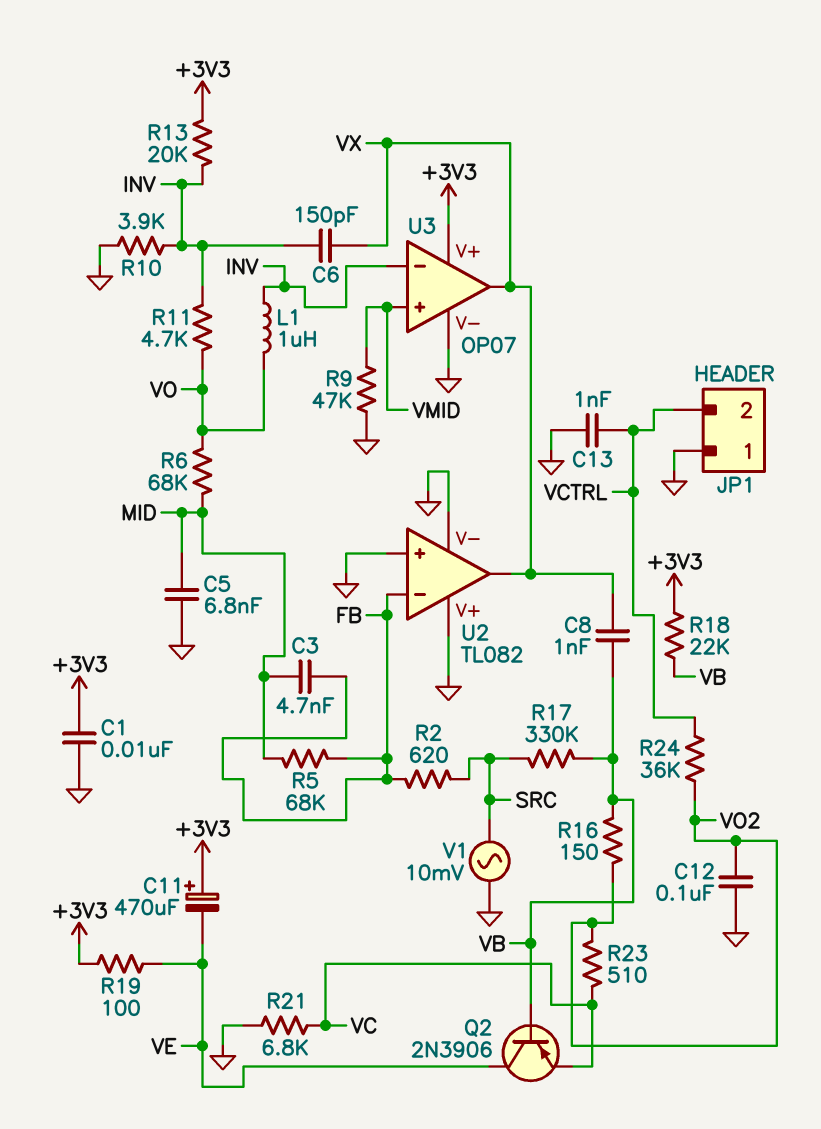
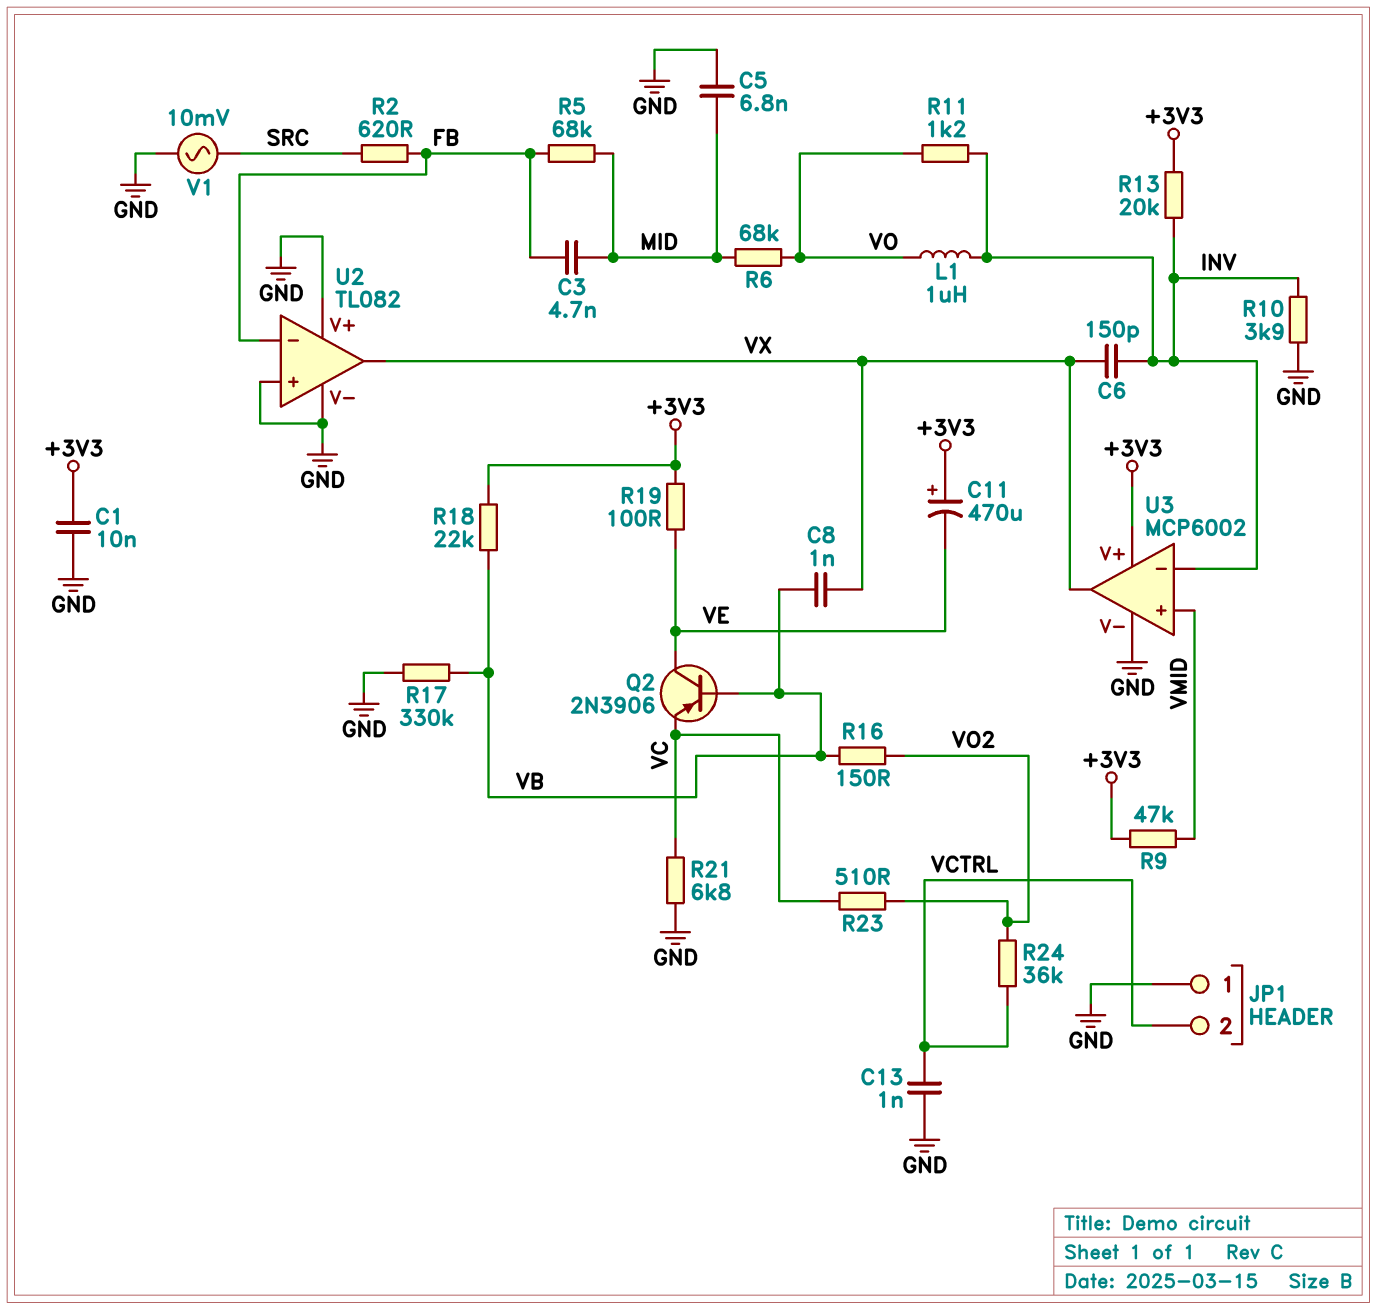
C12: 100nF (GND, VO2) -> none
R9: 47k (GND, VMID) -> 47k (+3V3, VMID)
R11: 4.7k (INV, VO) -> 1.2k (INV, VO)
R17: 330k (SRC, VB) -> 330k (GND, VB)
U3: OP07 -> MCP6002

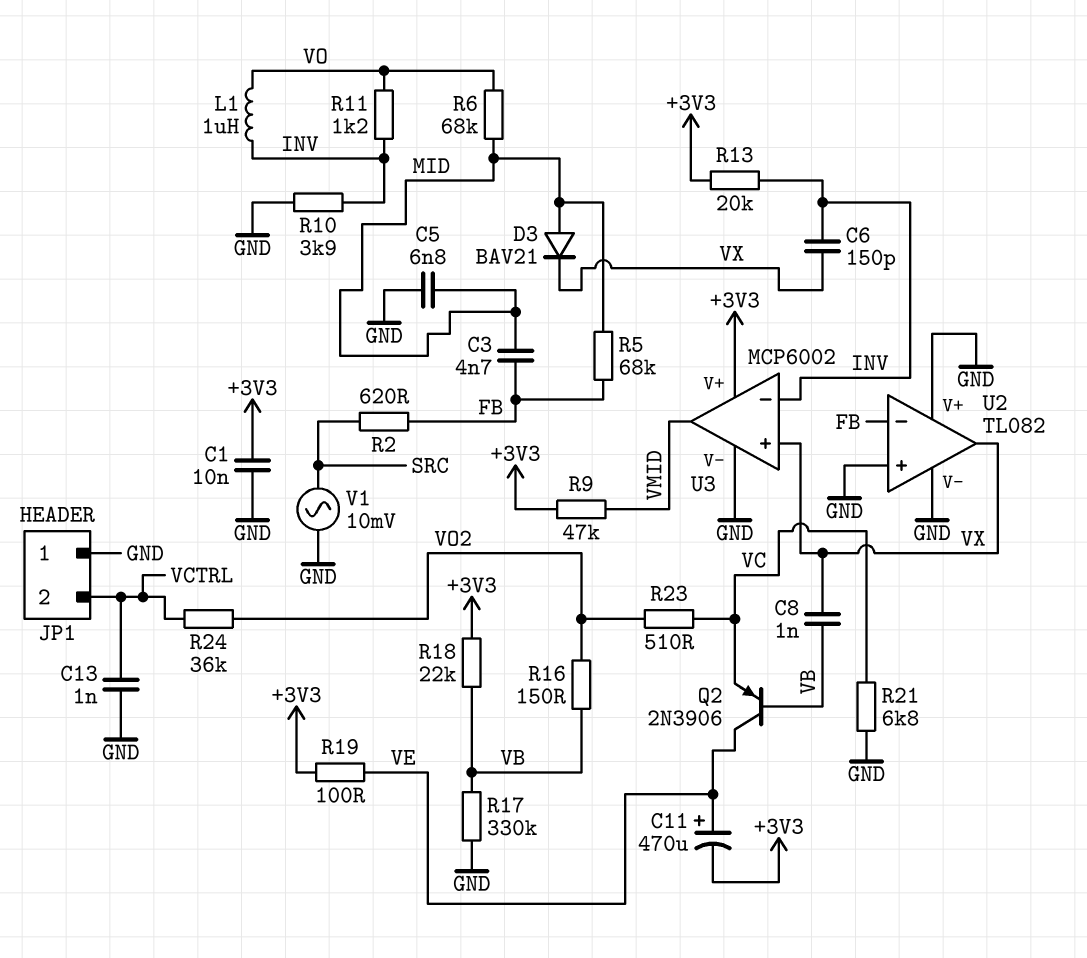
C11: 470uF (plus +3V3, minus VE) -> 470uF (plus VE, minus +3V3)
D3: none -> diode BAV21 (A MID, K VX)
U3 pin in+: VMID -> VX
U3 pin out: VX -> VMID

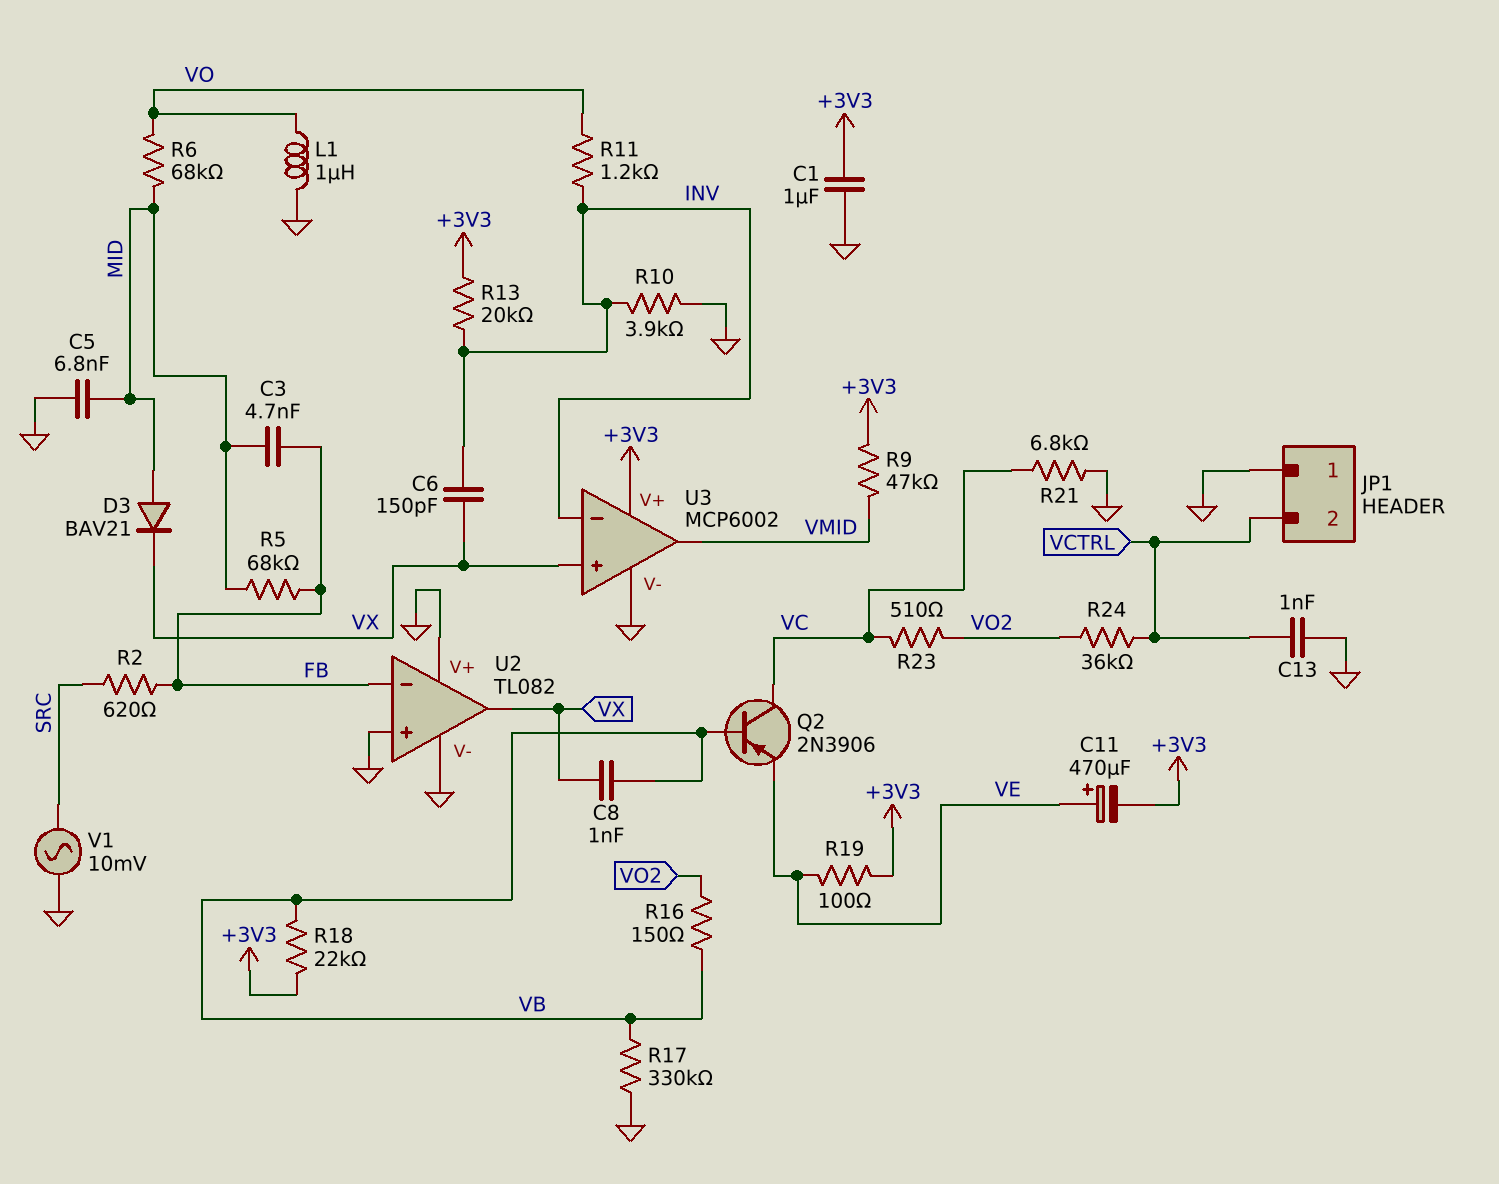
C1: 10nF (+3V3, GND) -> 1uF (+3V3, GND)
L1: 1uH (INV, VO) -> 1uH (GND, VO)
Q2: PNP 2N3906 (B VB, C VE, E VC) -> PNP 2N3906 (B VB, C VC, E VE)

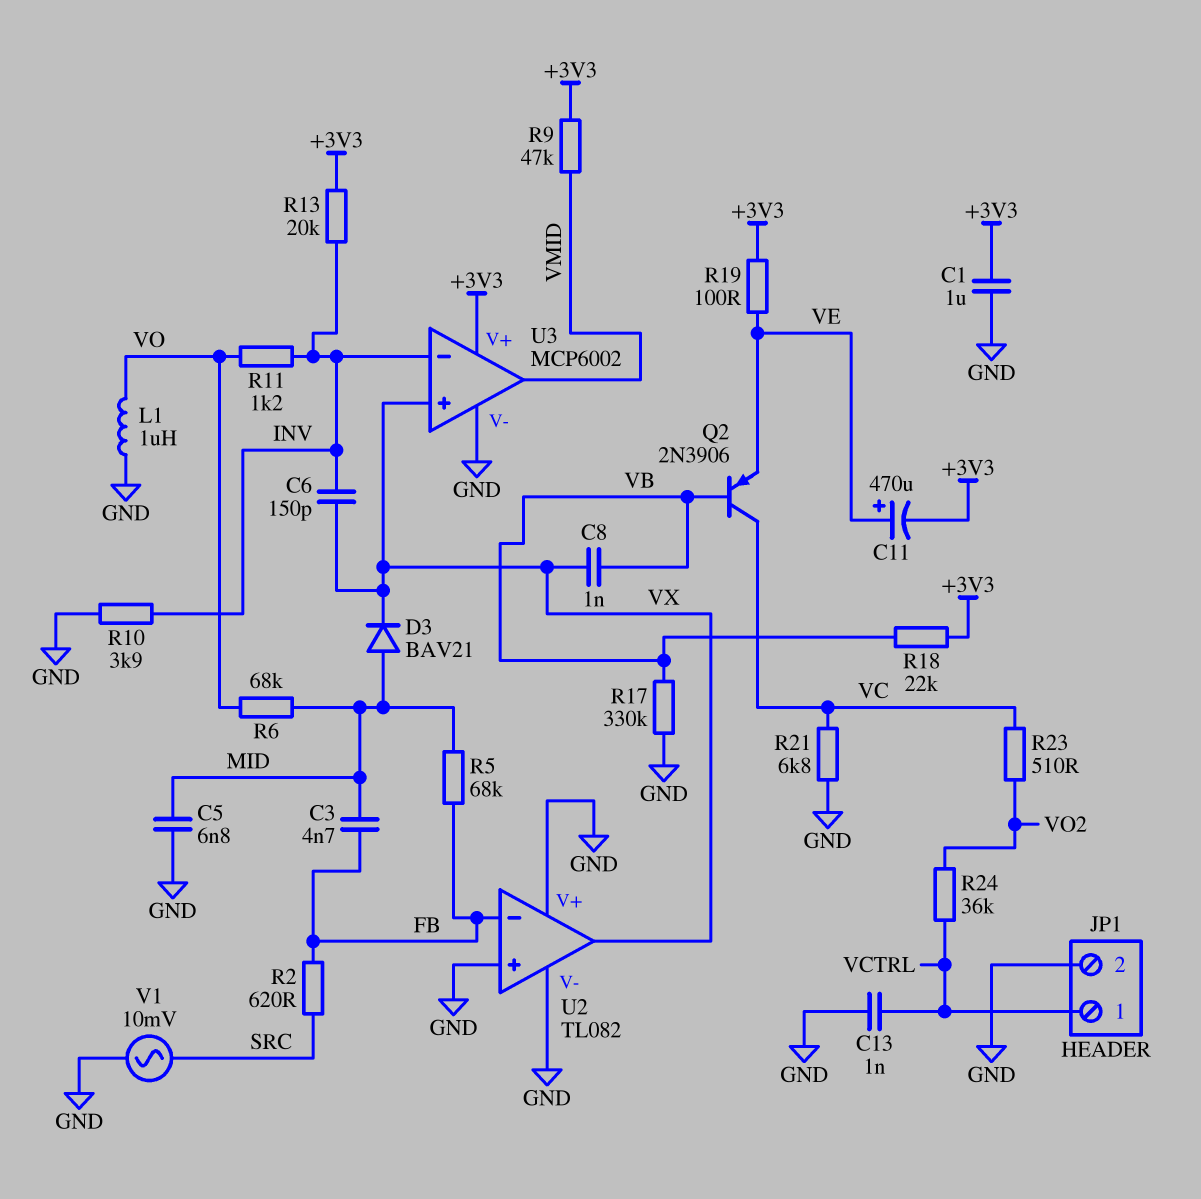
JP1 pin 1: GND -> VCTRL
JP1 pin 2: VCTRL -> GND
R16: 150 (VB, VO2) -> none

